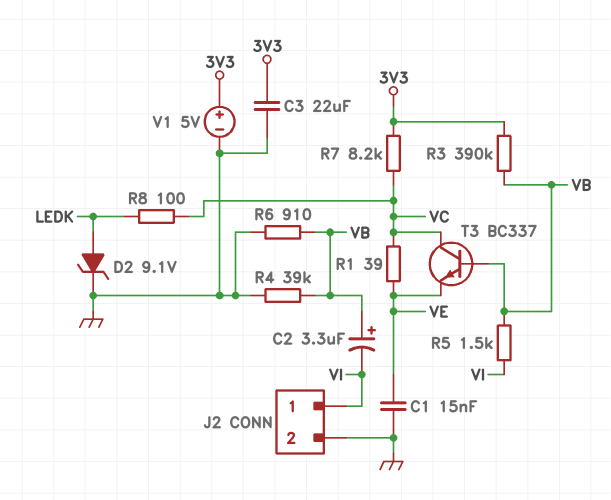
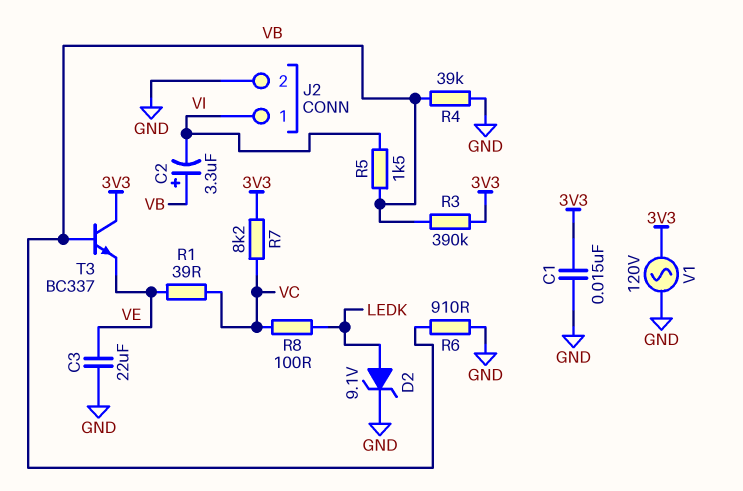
C1: 15nF (GND, VE) -> 15nF (3V3, GND)
C3: 22uF (3V3, GND) -> 22uF (GND, VE)
T3: NPN BC337 (B VB, C VC, E VE) -> NPN BC337 (B VB, C 3V3, E VE)
V1: 5V (plus 3V3, minus GND) -> AC 120V (3V3, GND)

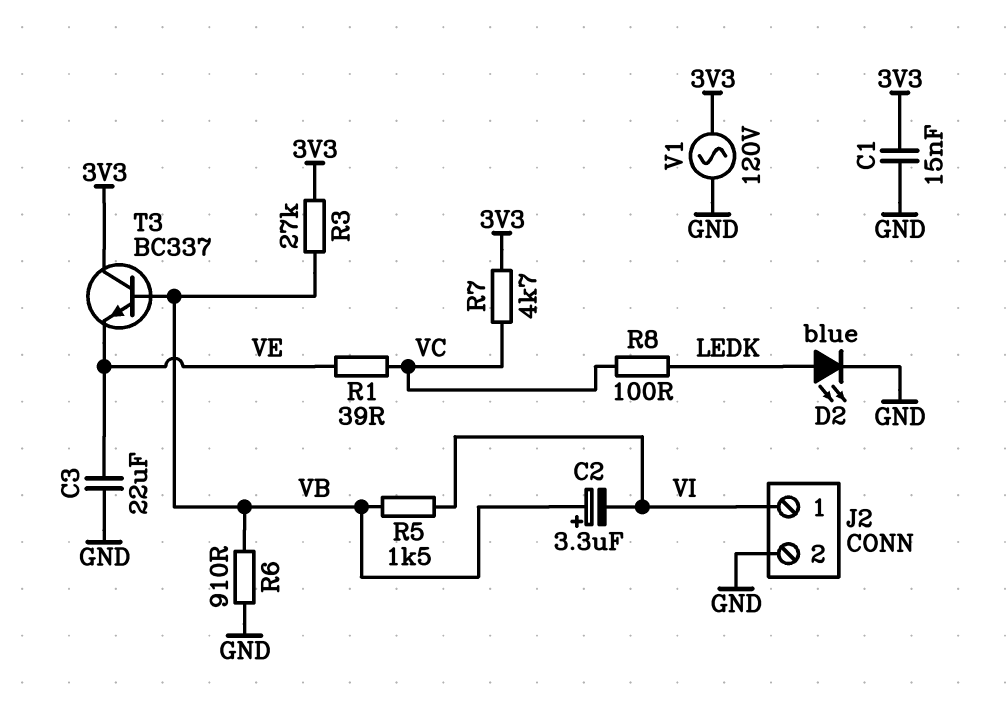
D2: zener 9.1V (A LEDK, K GND) -> LED blue (A LEDK, K GND)
R3: 390k (3V3, VB) -> 27k (3V3, VB)
R4: 39k (GND, VB) -> none
R7: 8.2k (3V3, VC) -> 4.7k (3V3, VC)

